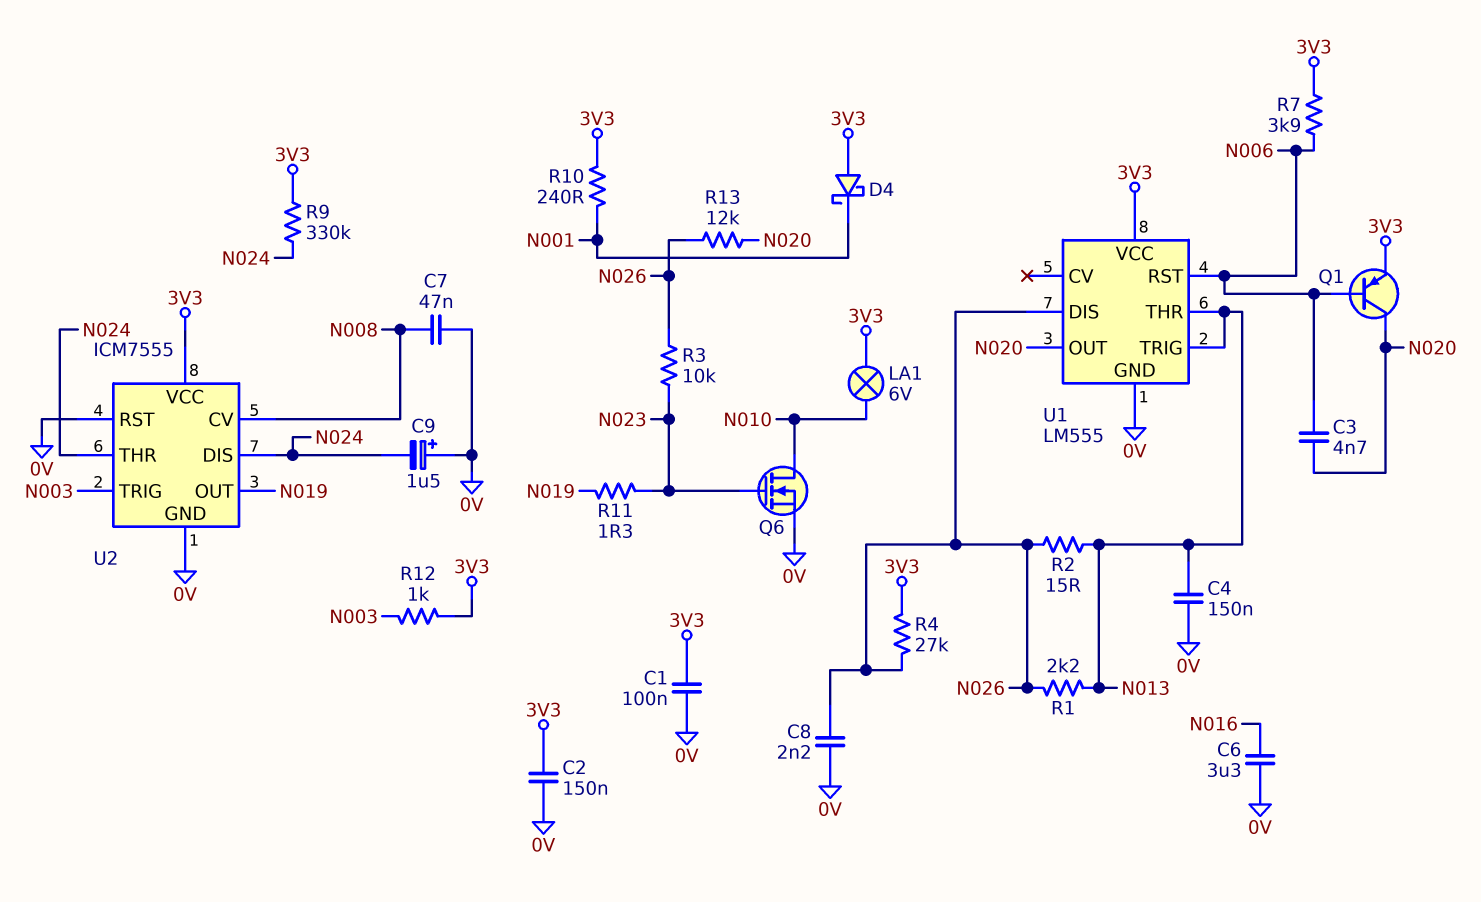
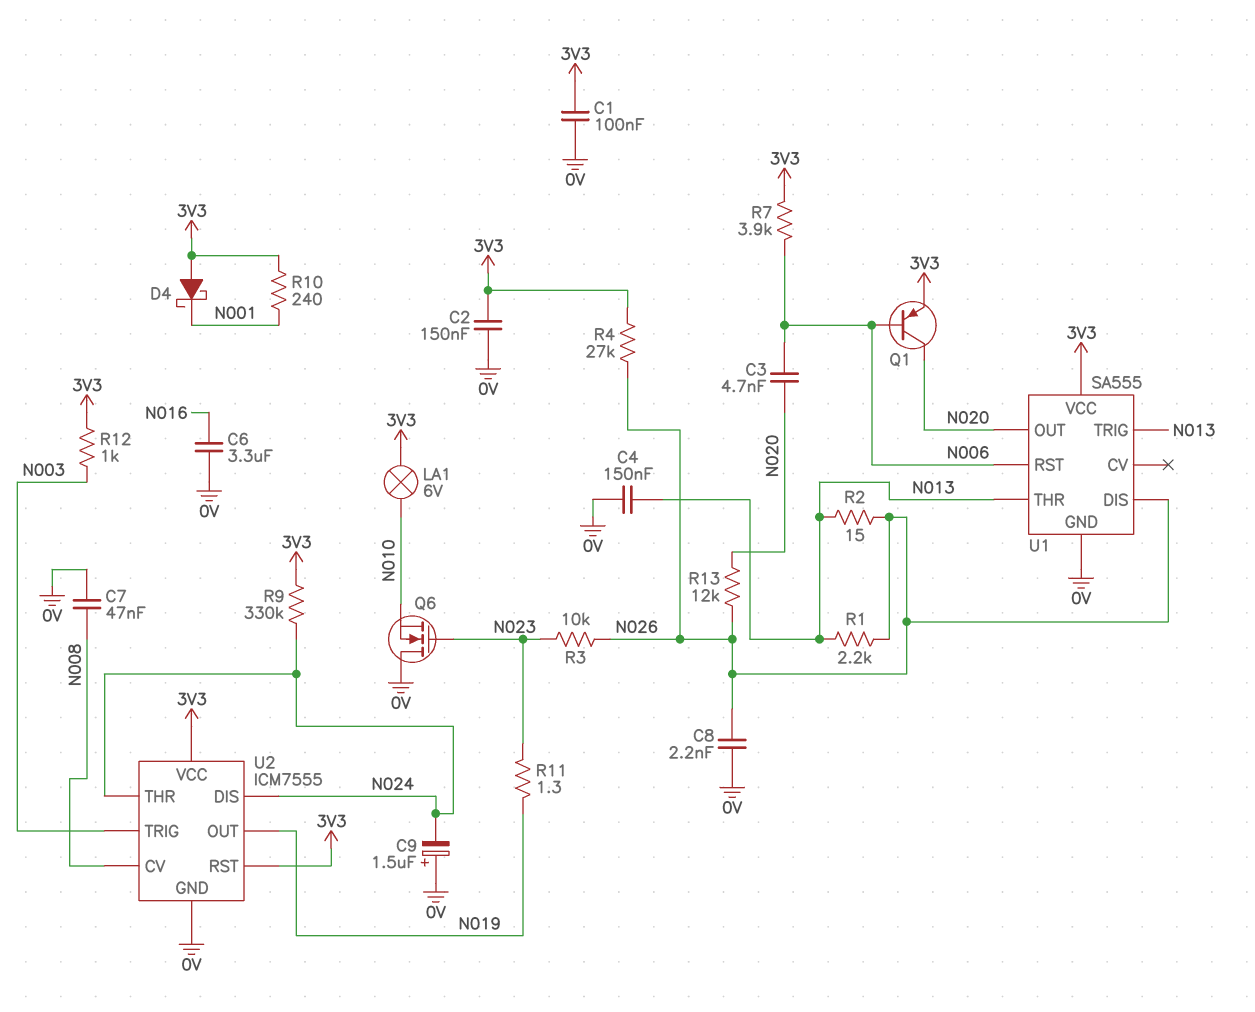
Q6: NMOS (G N023, D N010, S 0V) -> NMOS (G N023, D 0V, S N010)
U1: LM555 -> SA555
U2 pin RST: 0V -> 3V3

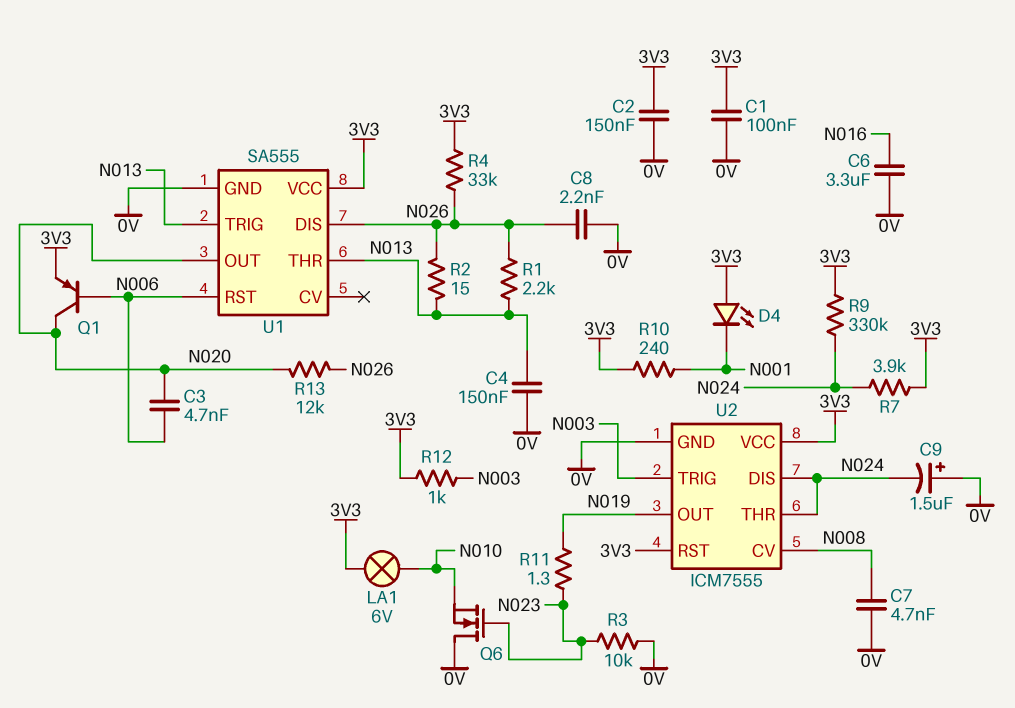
C7: 47nF (0V, N008) -> 4.7nF (0V, N008)
D4: schottky (A 3V3, K N001) -> LED (A 3V3, K N001)
R3: 10k (N023, N026) -> 10k (0V, N023)
R4: 27k (3V3, N026) -> 33k (3V3, N026)
R7: 3.9k (3V3, N006) -> 3.9k (3V3, N024)

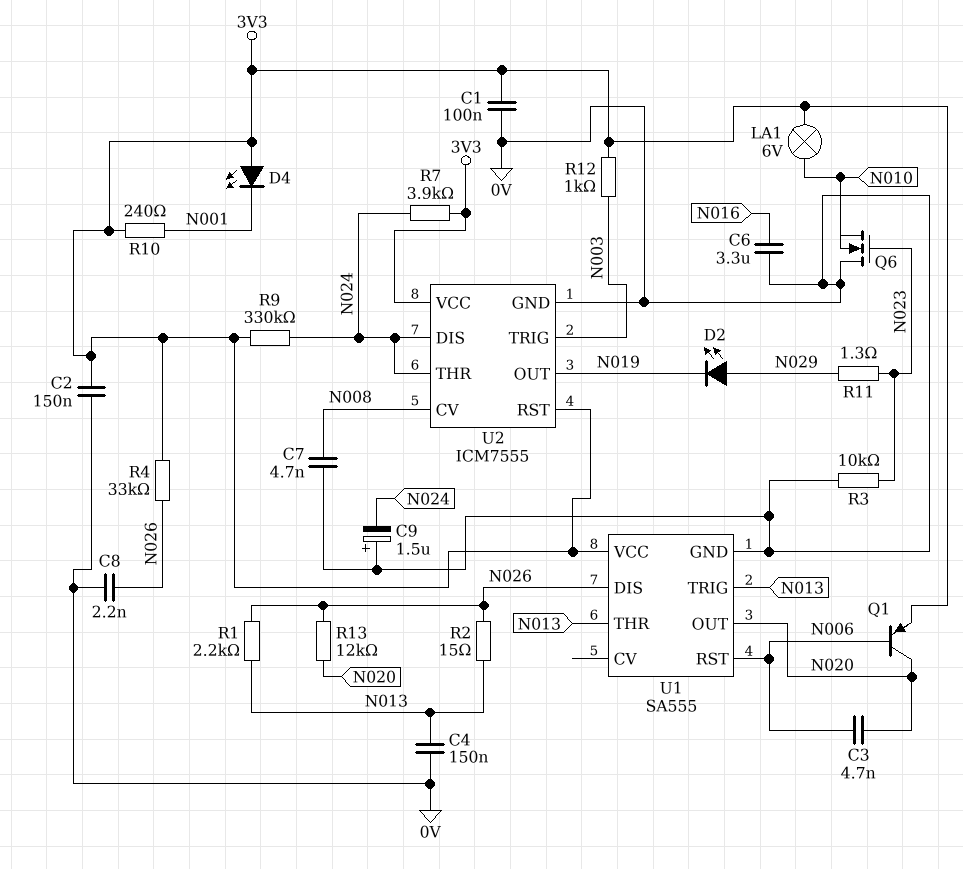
D2: none -> LED (A N029, K N019)
R11: 1.3 (N019, N023) -> 1.3 (N023, N029)

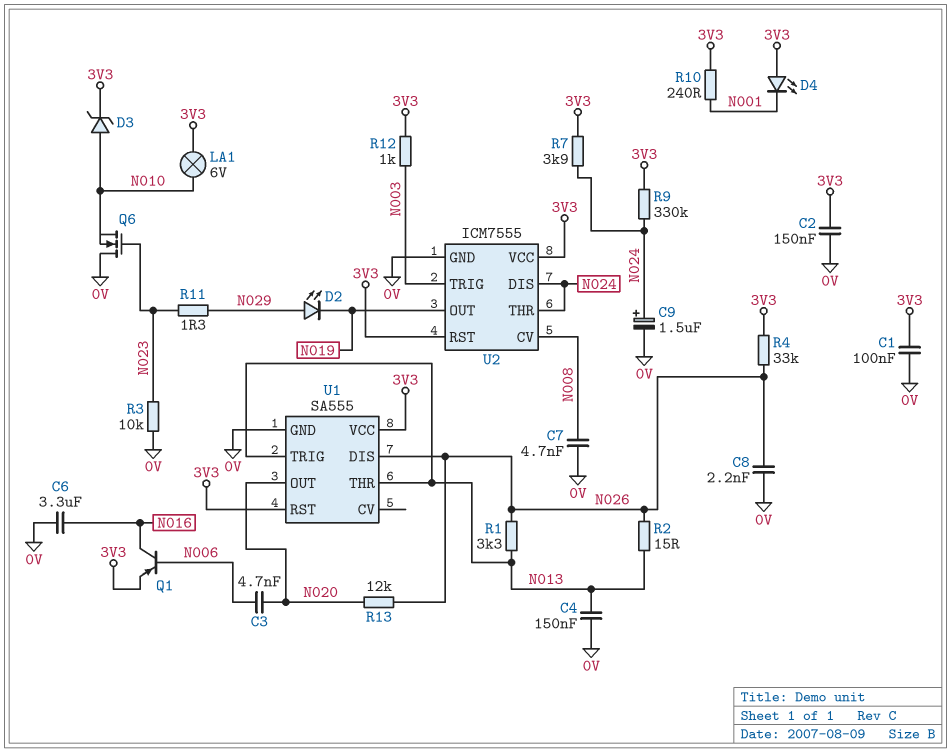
C9: 1.5uF (plus 0V, minus N024) -> 1.5uF (plus N024, minus 0V)
D3: none -> zener (A N010, K 3V3)
Q1: PNP (B N006, C N020, E 3V3) -> PNP (B N006, C N016, E 3V3)
R1: 2.2k (N013, N026) -> 3.3k (N013, N026)
U1 pin RST: N006 -> 3V3

